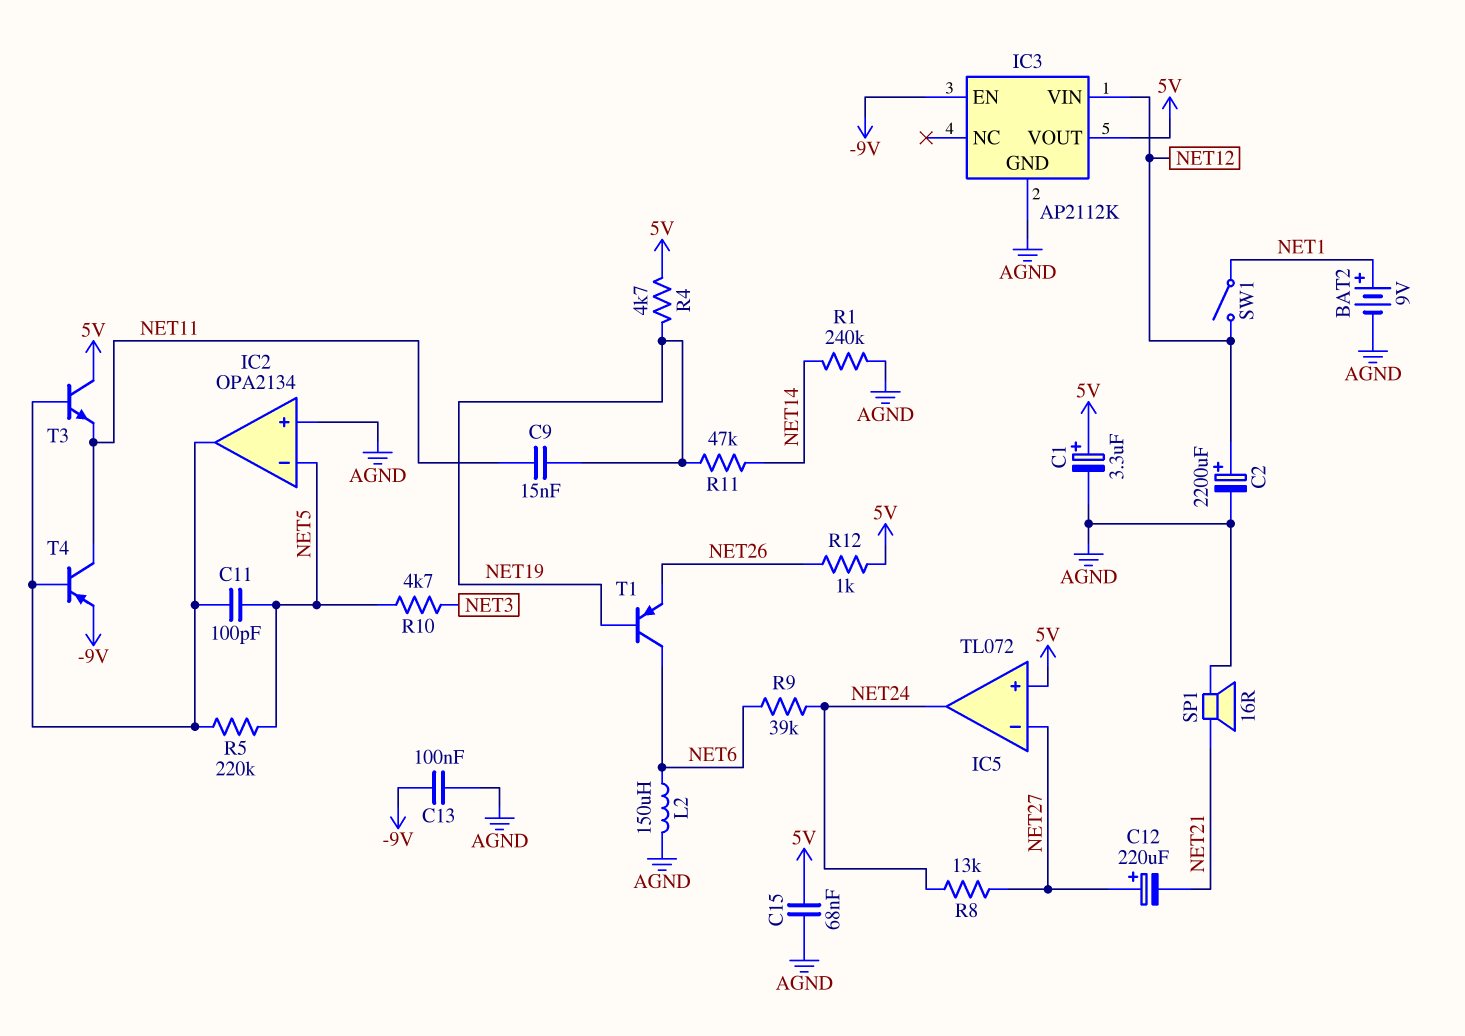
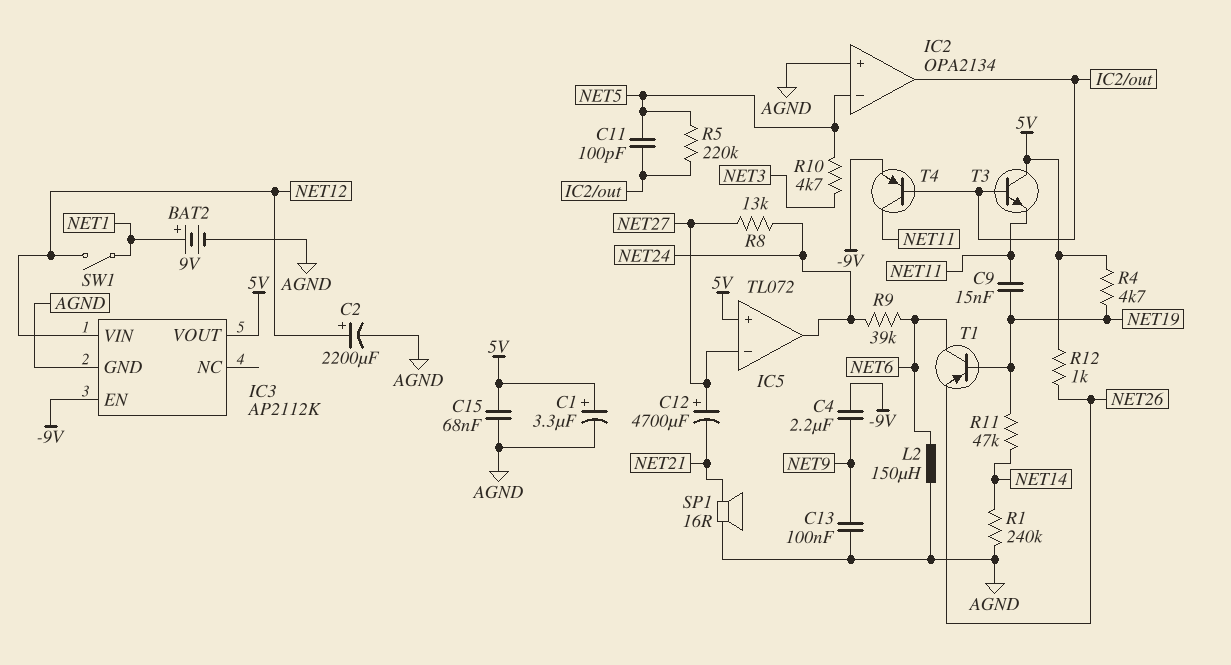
C4: none -> 2.2uF (-9V, NET9)
C12: 220uF (plus NET27, minus NET21) -> 4700uF (plus NET27, minus NET21)
C13: 100nF (-9V, AGND) -> 100nF (AGND, NET9)

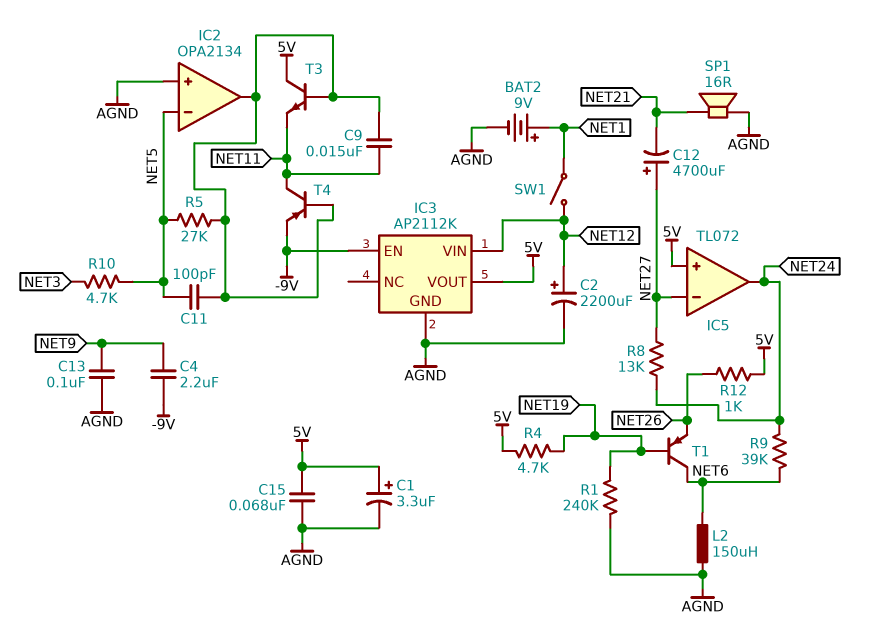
C9: 15nF (NET11, NET19) -> 15nF (IC2/out, NET11)
R1: 240k (AGND, NET14) -> 240k (AGND, NET19)
R5: 220k (IC2/out, NET5) -> 27k (IC2/out, NET5)
R11: 47k (NET14, NET19) -> none

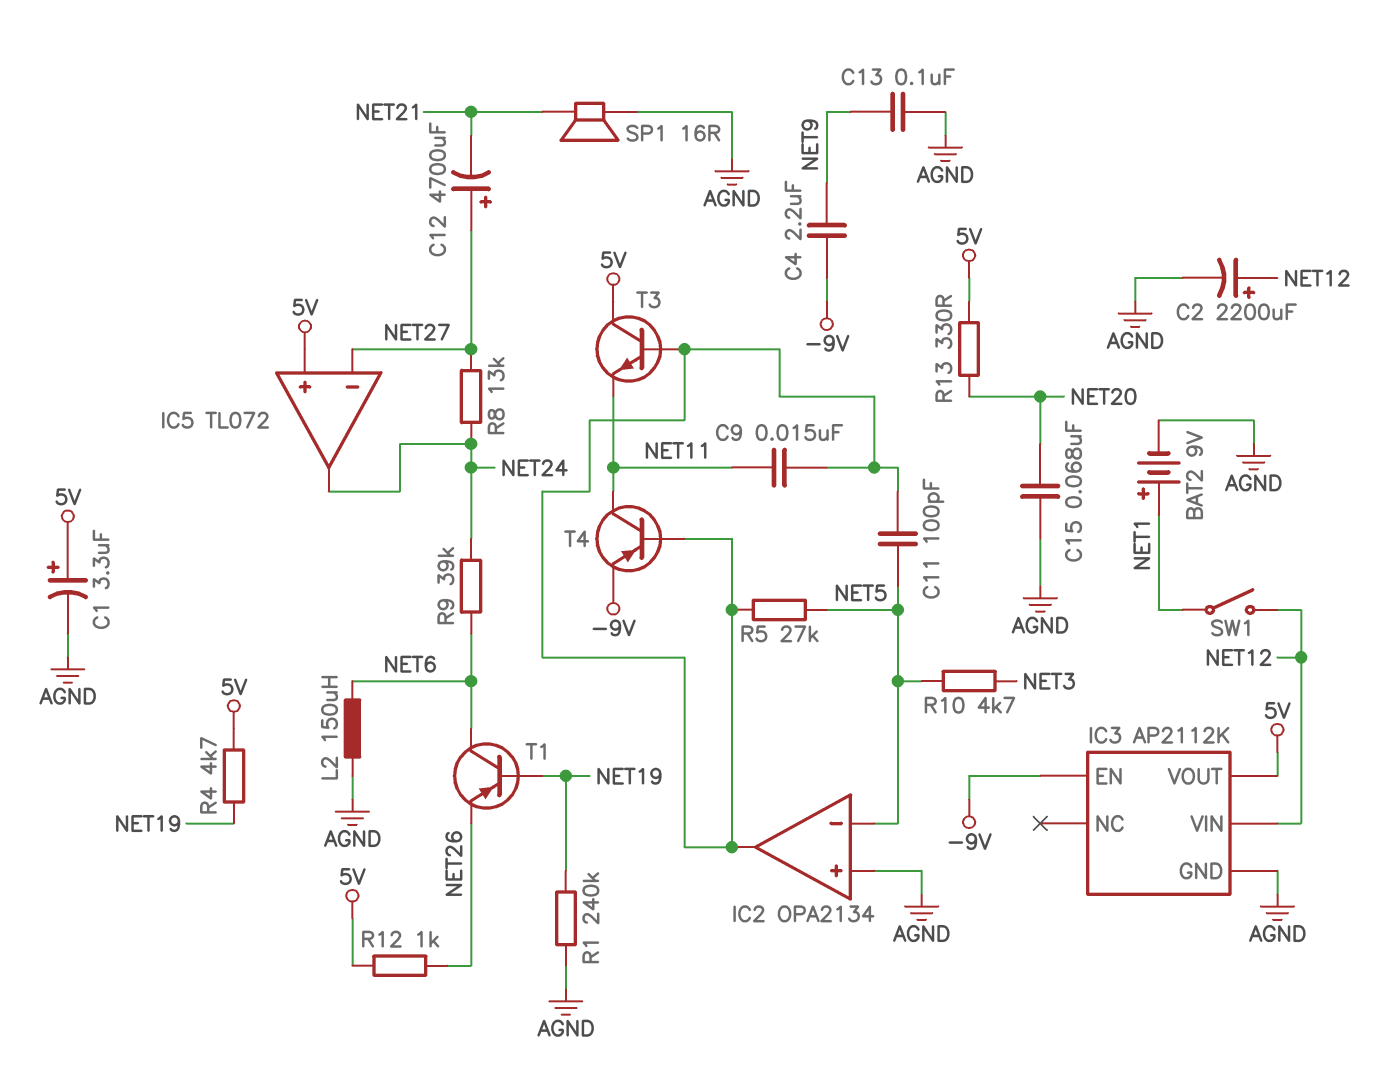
C15: 68nF (5V, AGND) -> 68nF (AGND, NET20)
R13: none -> 330 (5V, NET20)

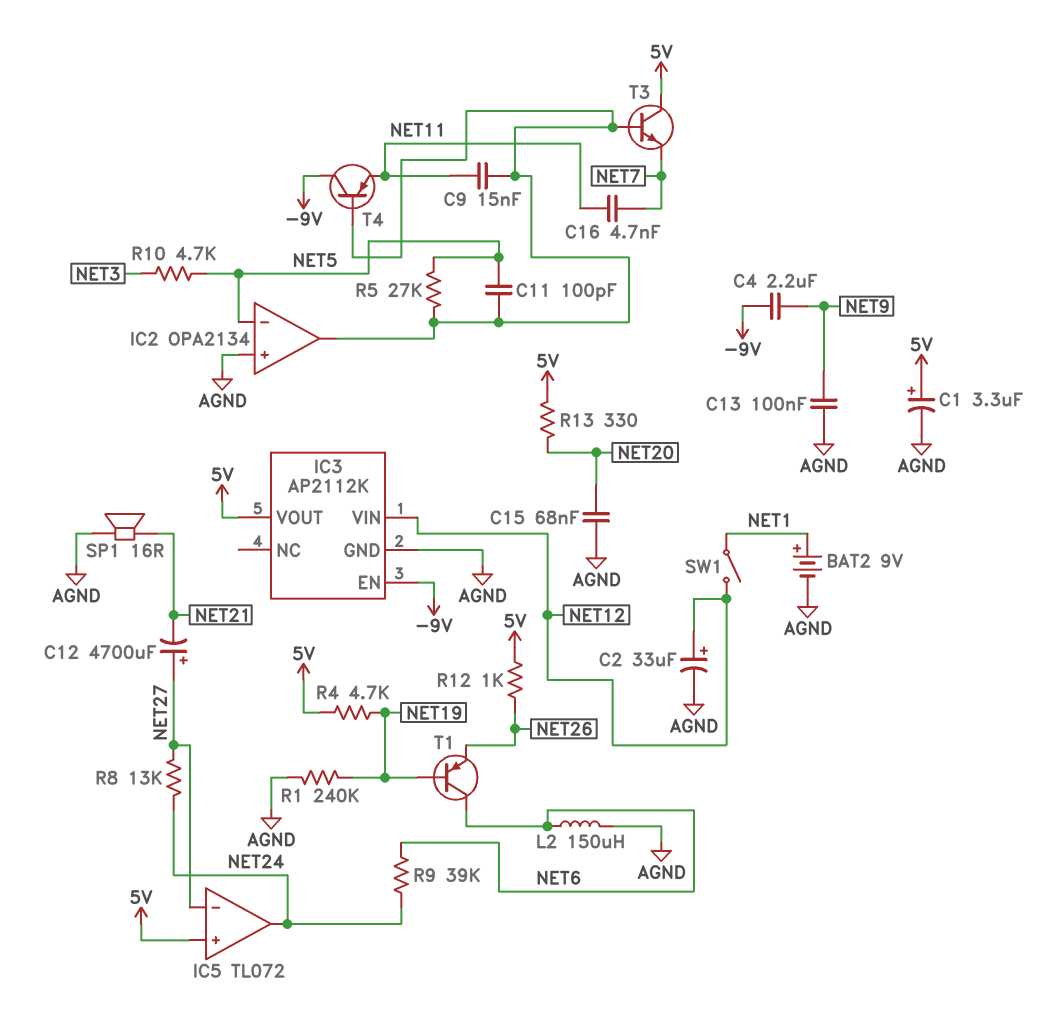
C2: 2200uF (plus NET12, minus AGND) -> 33uF (plus NET12, minus AGND)
C16: none -> 4.7nF (NET7, NET11)
T3: NPN (B IC2/out, C 5V, E NET11) -> NPN (B IC2/out, C 5V, E NET7)
T4: PNP (B IC2/out, C NET11, E -9V) -> PNP (B IC2/out, C -9V, E NET11)

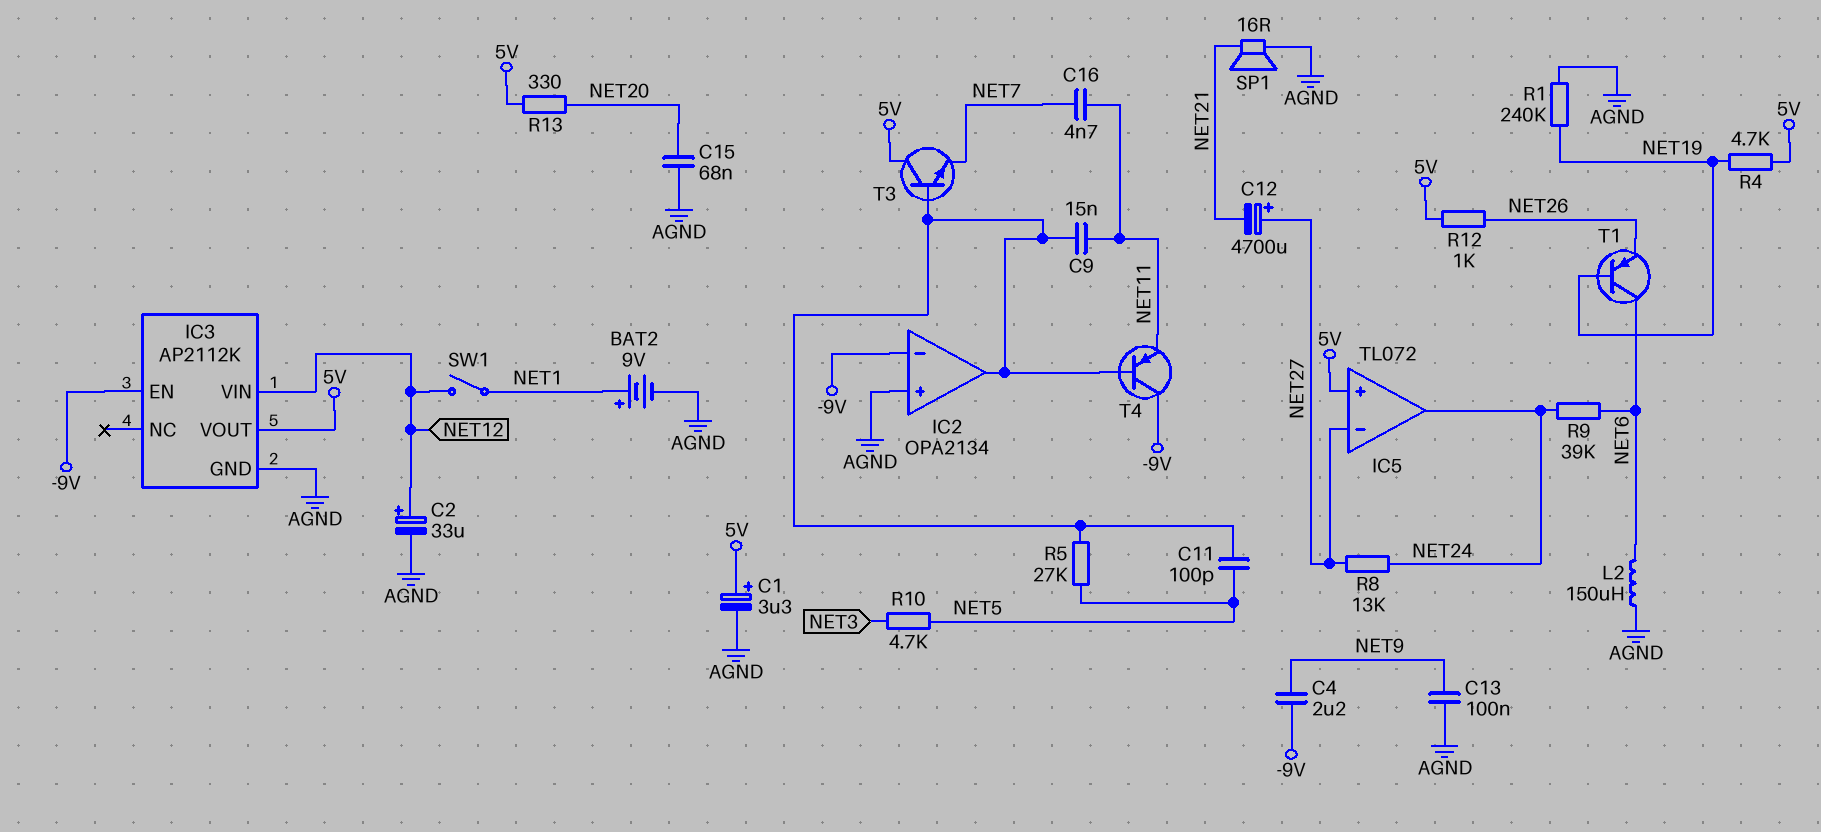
IC2 pin in-: NET5 -> -9V

